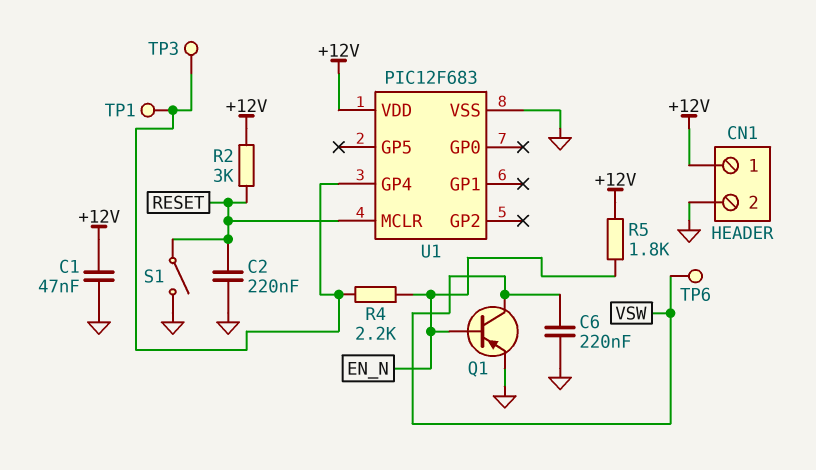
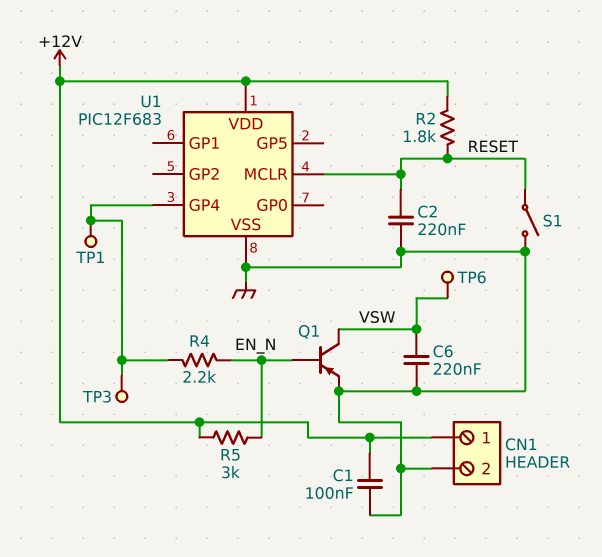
C1: 47nF (+12V, GND) -> 100nF (+12V, GND)
R2: 3k (+12V, RESET) -> 1.8k (+12V, RESET)
R5: 1.8k (+12V, EN_N) -> 3k (+12V, EN_N)

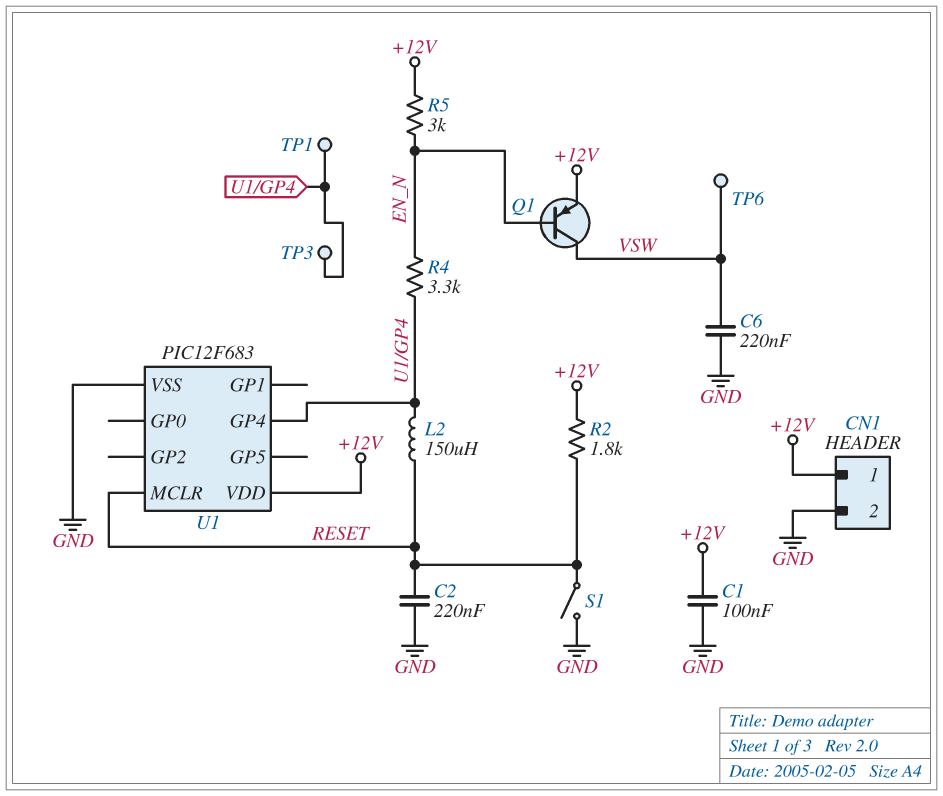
L2: none -> 150uH (RESET, U1/GP4)
Q1: PNP (B EN_N, C VSW, E GND) -> PNP (B EN_N, C VSW, E +12V)
R4: 2.2k (EN_N, U1/GP4) -> 3.3k (EN_N, U1/GP4)

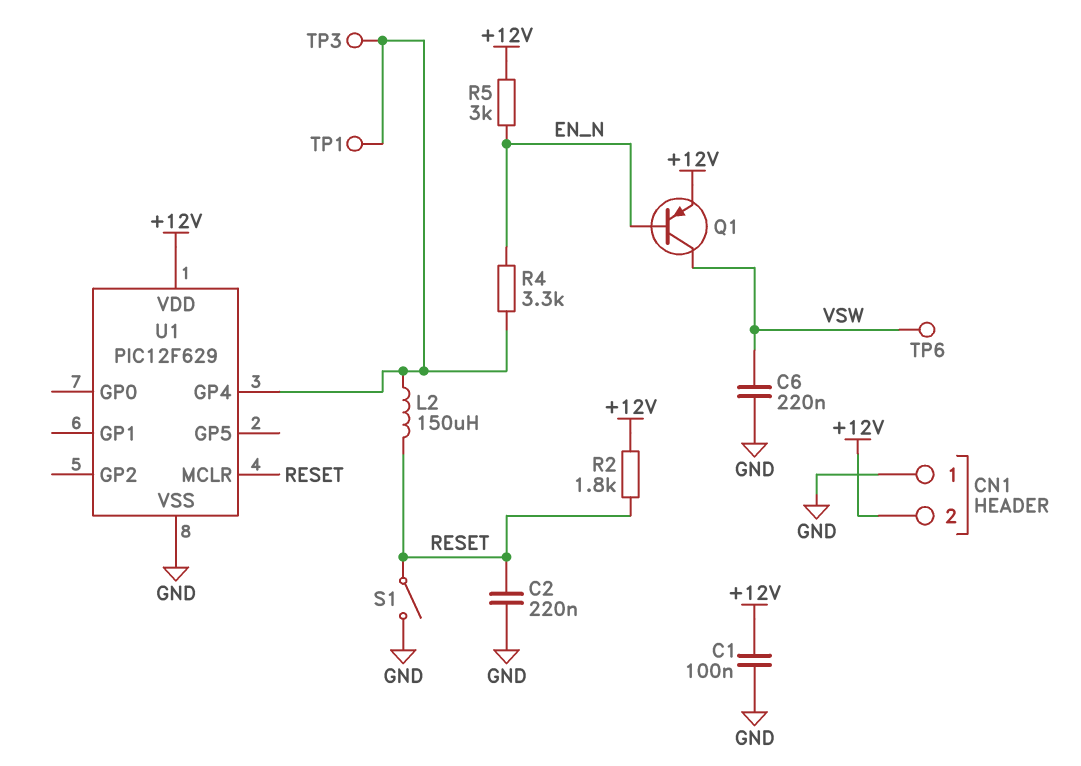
CN1 pin 1: +12V -> GND
CN1 pin 2: GND -> +12V
U1: PIC12F683 -> PIC12F629

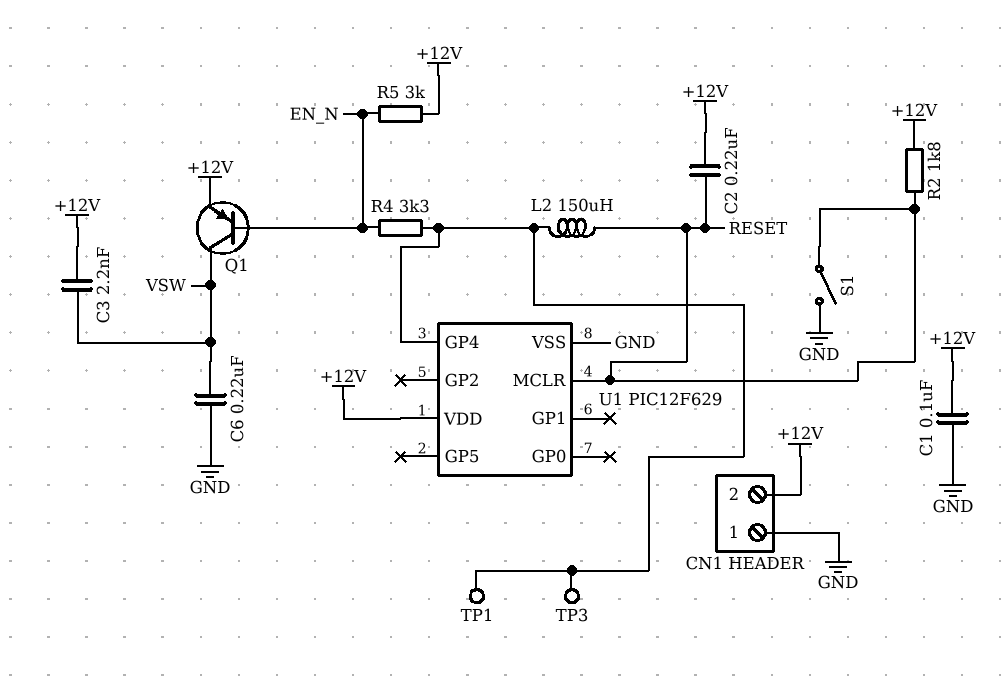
C2: 220nF (GND, RESET) -> 220nF (+12V, RESET)
C3: none -> 2.2nF (+12V, VSW)
TP6: test point (VSW) -> none

